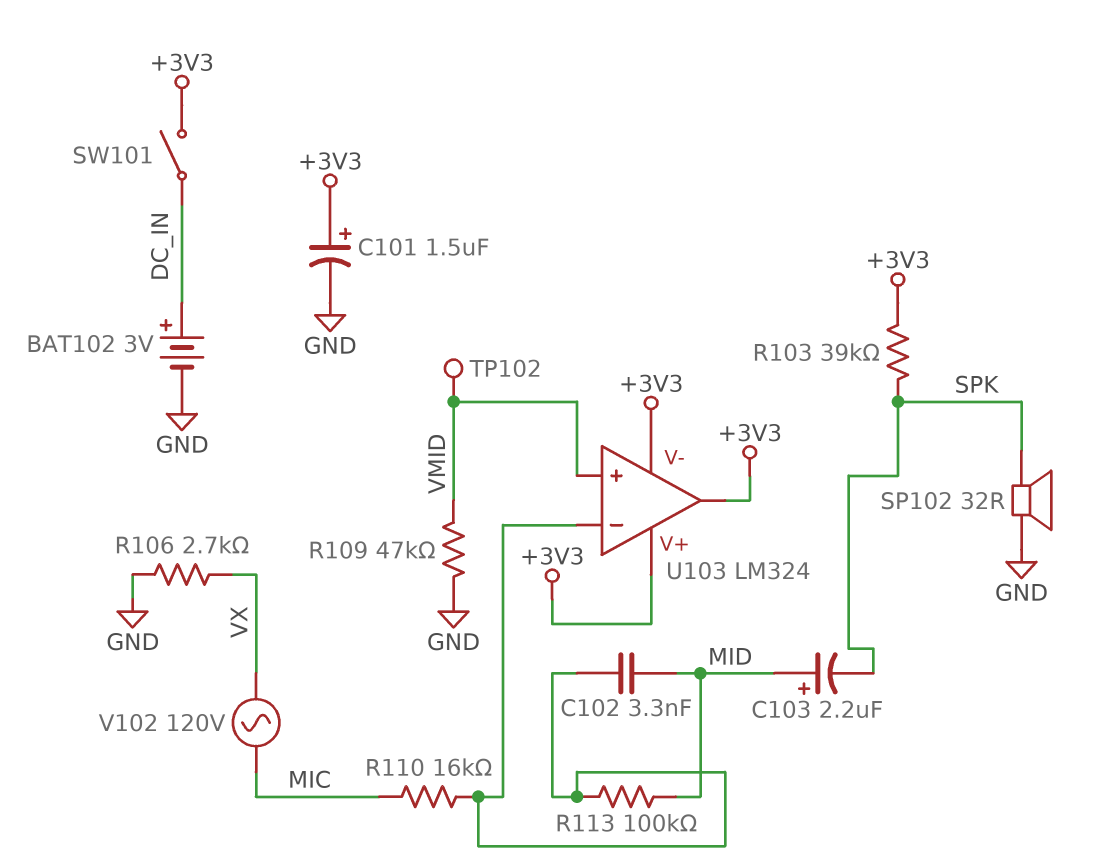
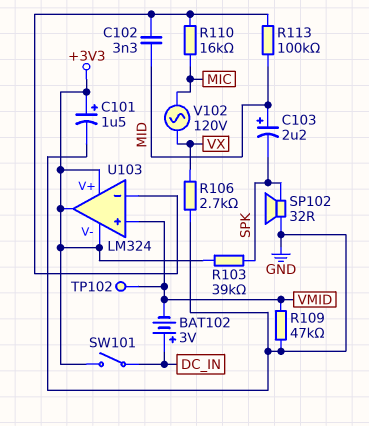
BAT102: 3V (plus DC_IN, minus GND) -> 3V (plus DC_IN, minus VMID)

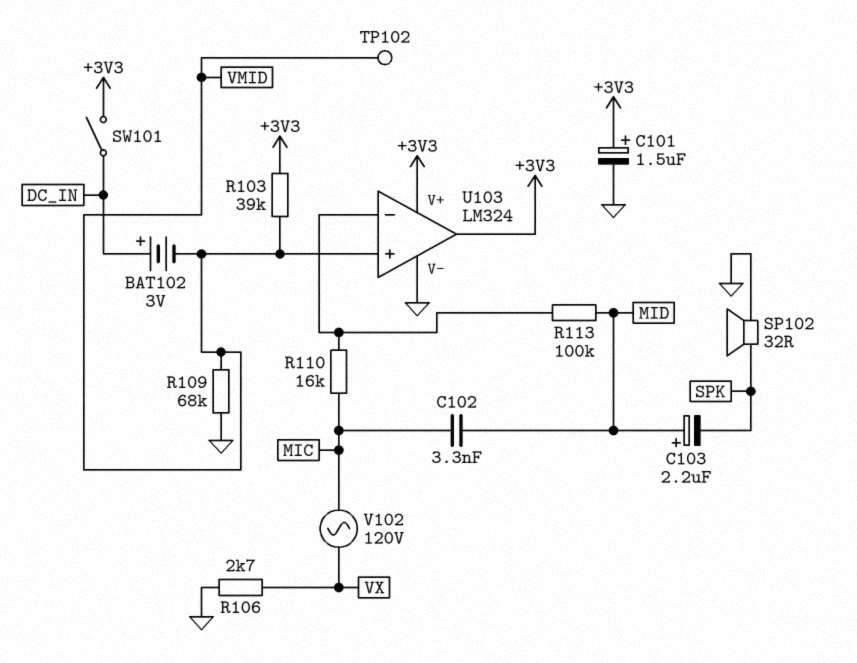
C102: 3.3nF (MID, U103/in-) -> 3.3nF (MIC, MID)
R103: 39k (+3V3, SPK) -> 39k (+3V3, VMID)
R109: 47k (GND, VMID) -> 68k (GND, VMID)
U103 pin V-: +3V3 -> GND

